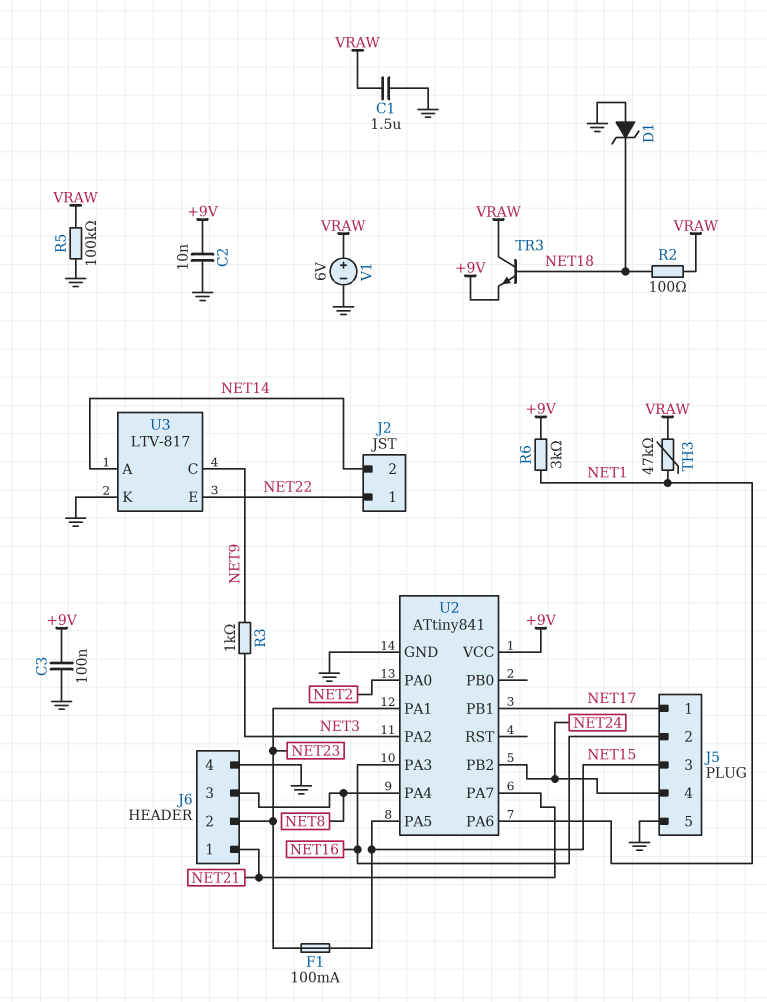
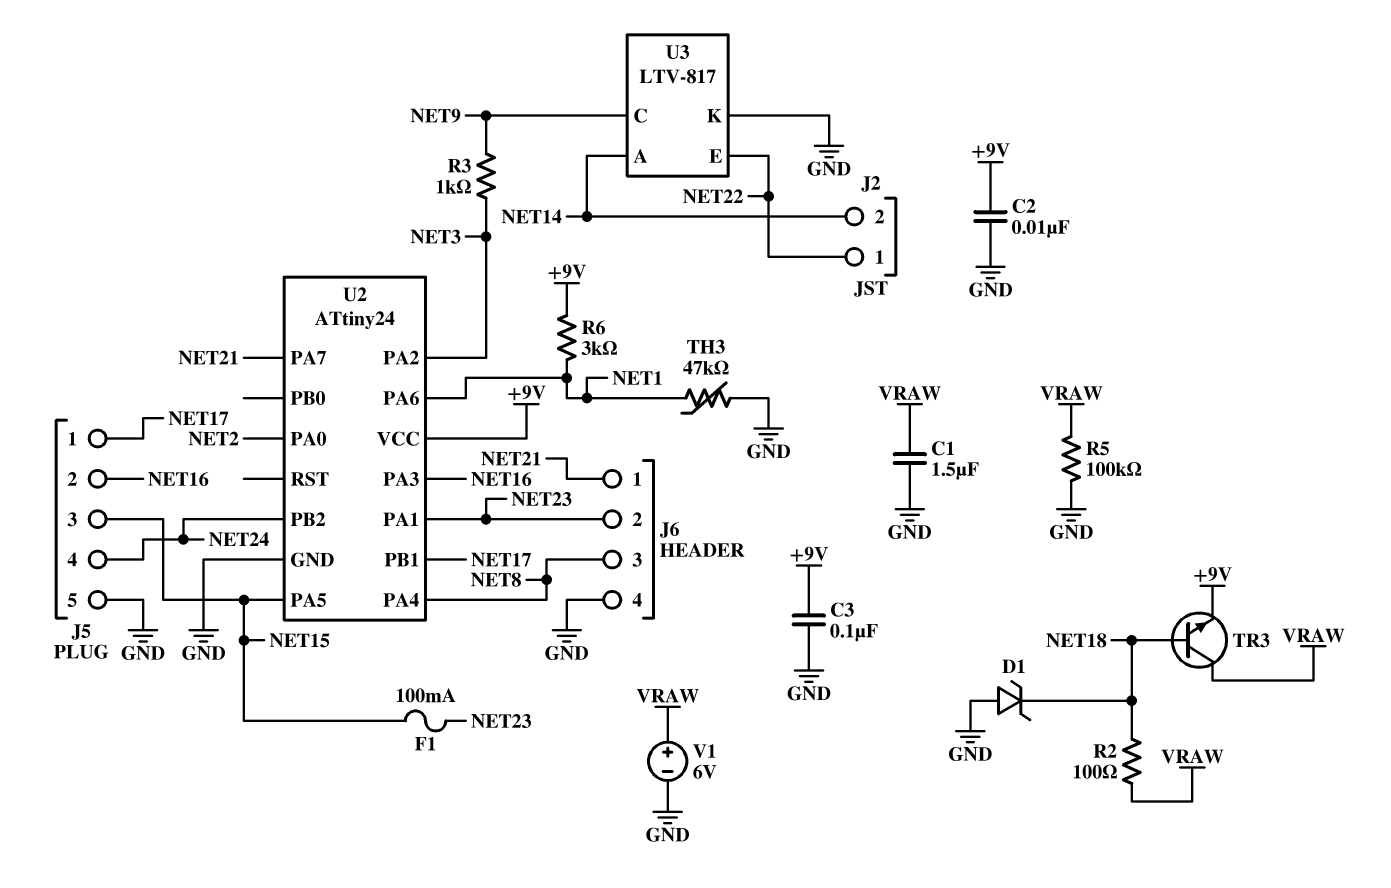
TH3: 47k (NET1, VRAW) -> 47k (GND, NET1)
U2: ATtiny841 -> ATtiny24

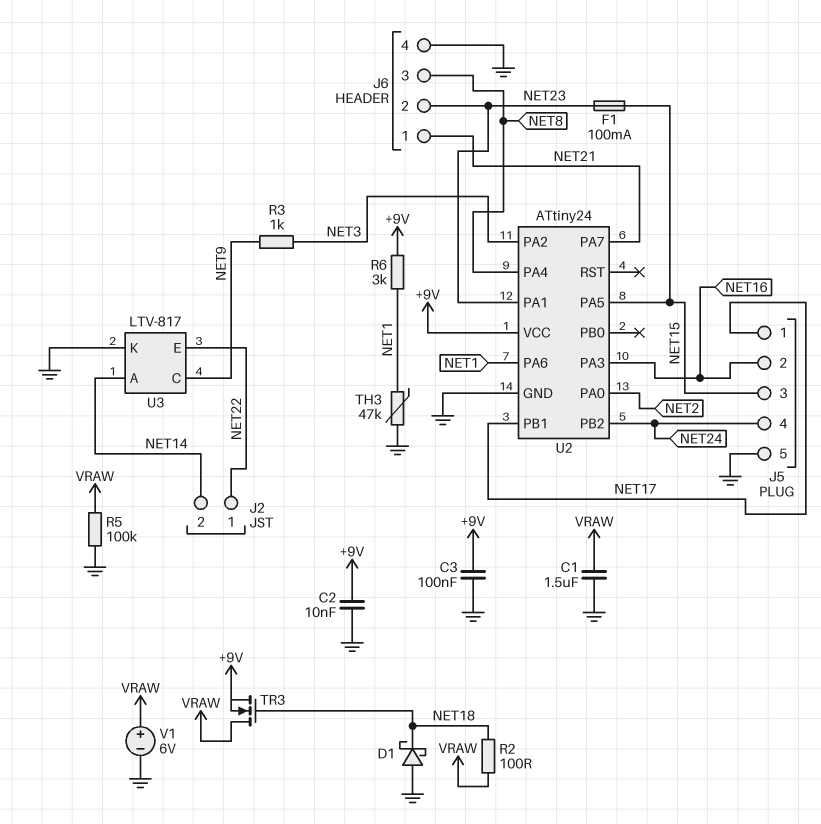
D1: zener (A GND, K NET18) -> schottky (A GND, K NET18)
TR3: NPN (B NET18, C VRAW, E +9V) -> NMOS (G NET18, D VRAW, S +9V)

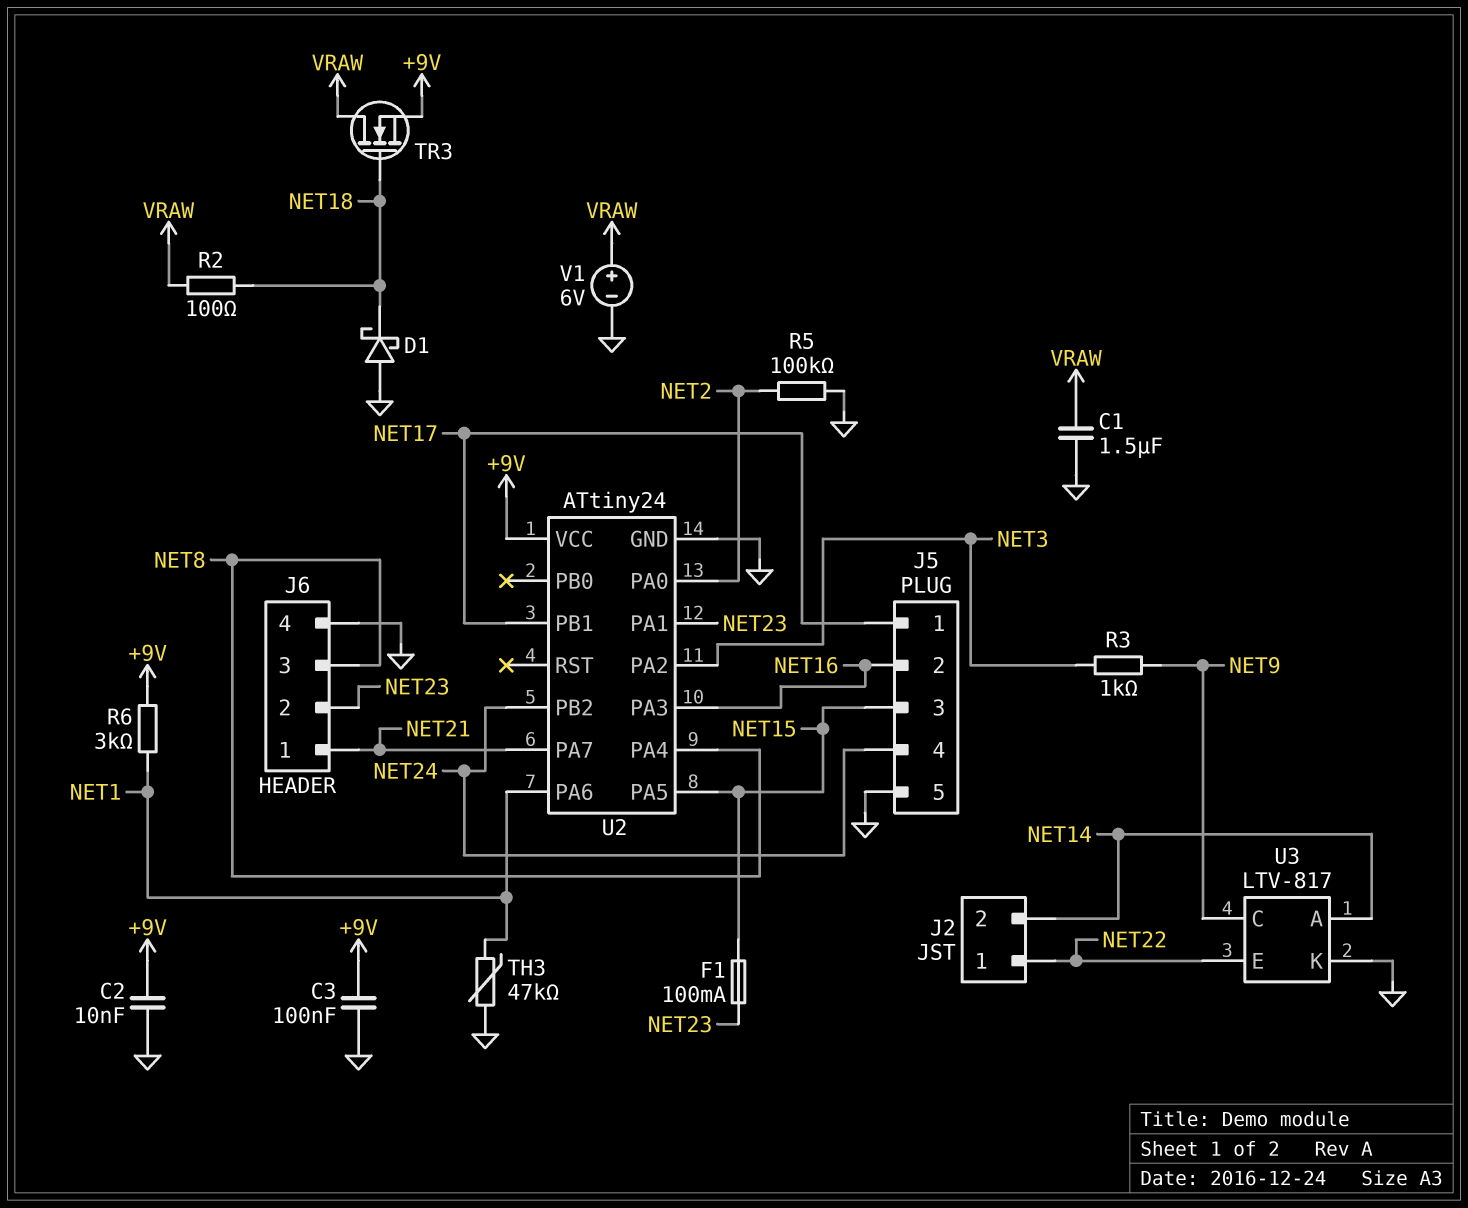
R5: 100k (GND, VRAW) -> 100k (GND, NET2)

